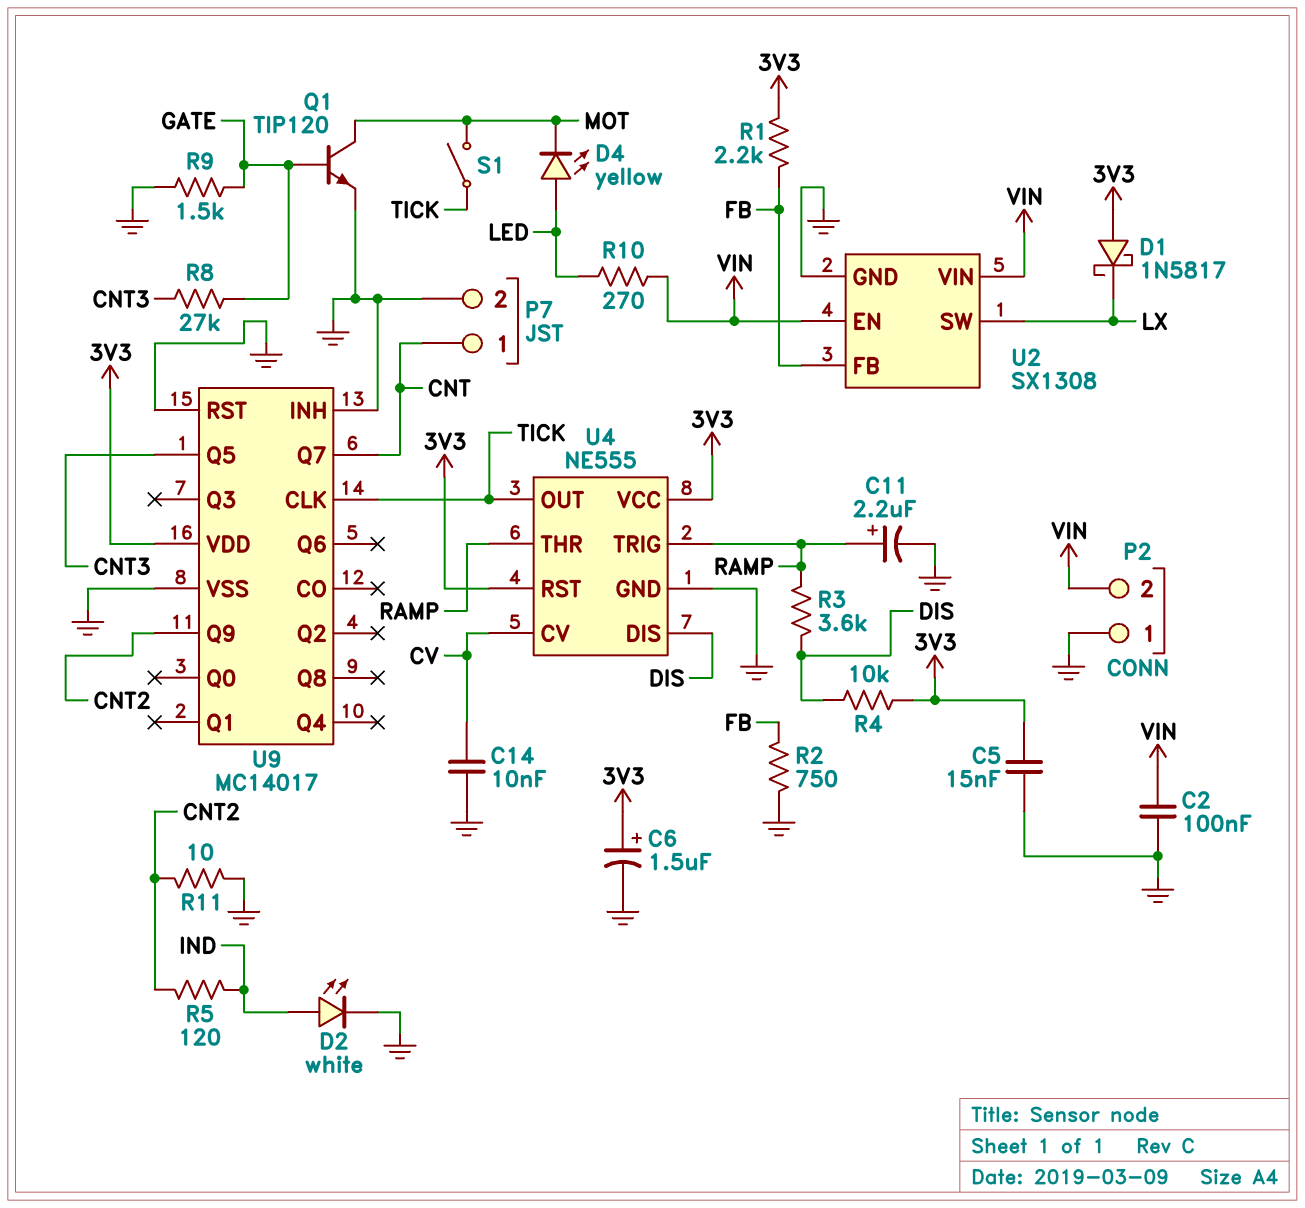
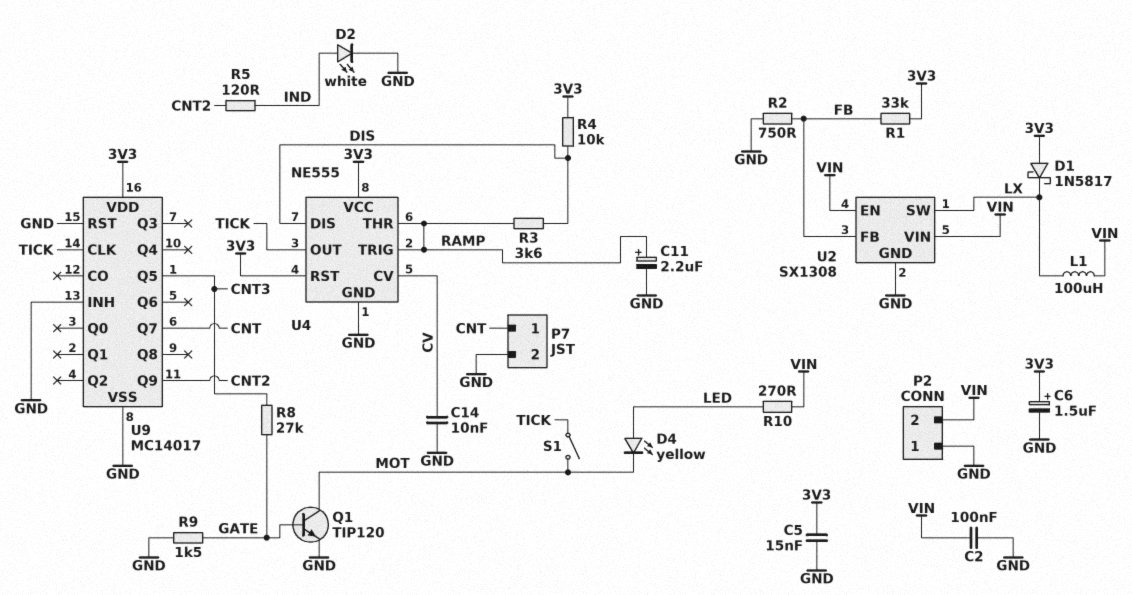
L1: none -> 100uH (LX, VIN)
R1: 2.2k (3V3, FB) -> 33k (3V3, FB)
R11: 10 (CNT2, GND) -> none

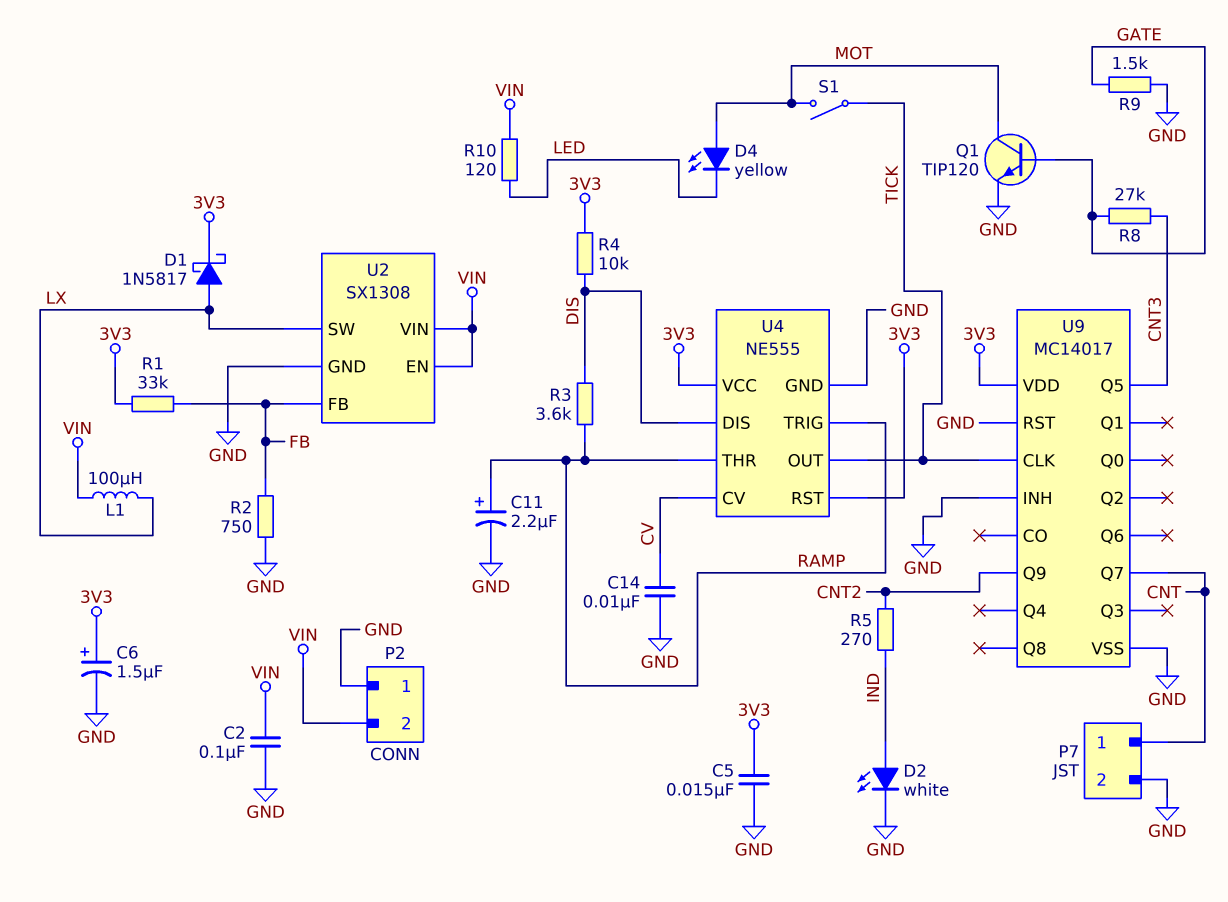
D1: schottky 1N5817 (A 3V3, K LX) -> schottky 1N5817 (A LX, K 3V3)
D4: LED yellow (A LED, K MOT) -> LED yellow (A MOT, K LED)
R5: 120 (CNT2, IND) -> 270 (CNT2, IND)
R10: 270 (LED, VIN) -> 120 (LED, VIN)

